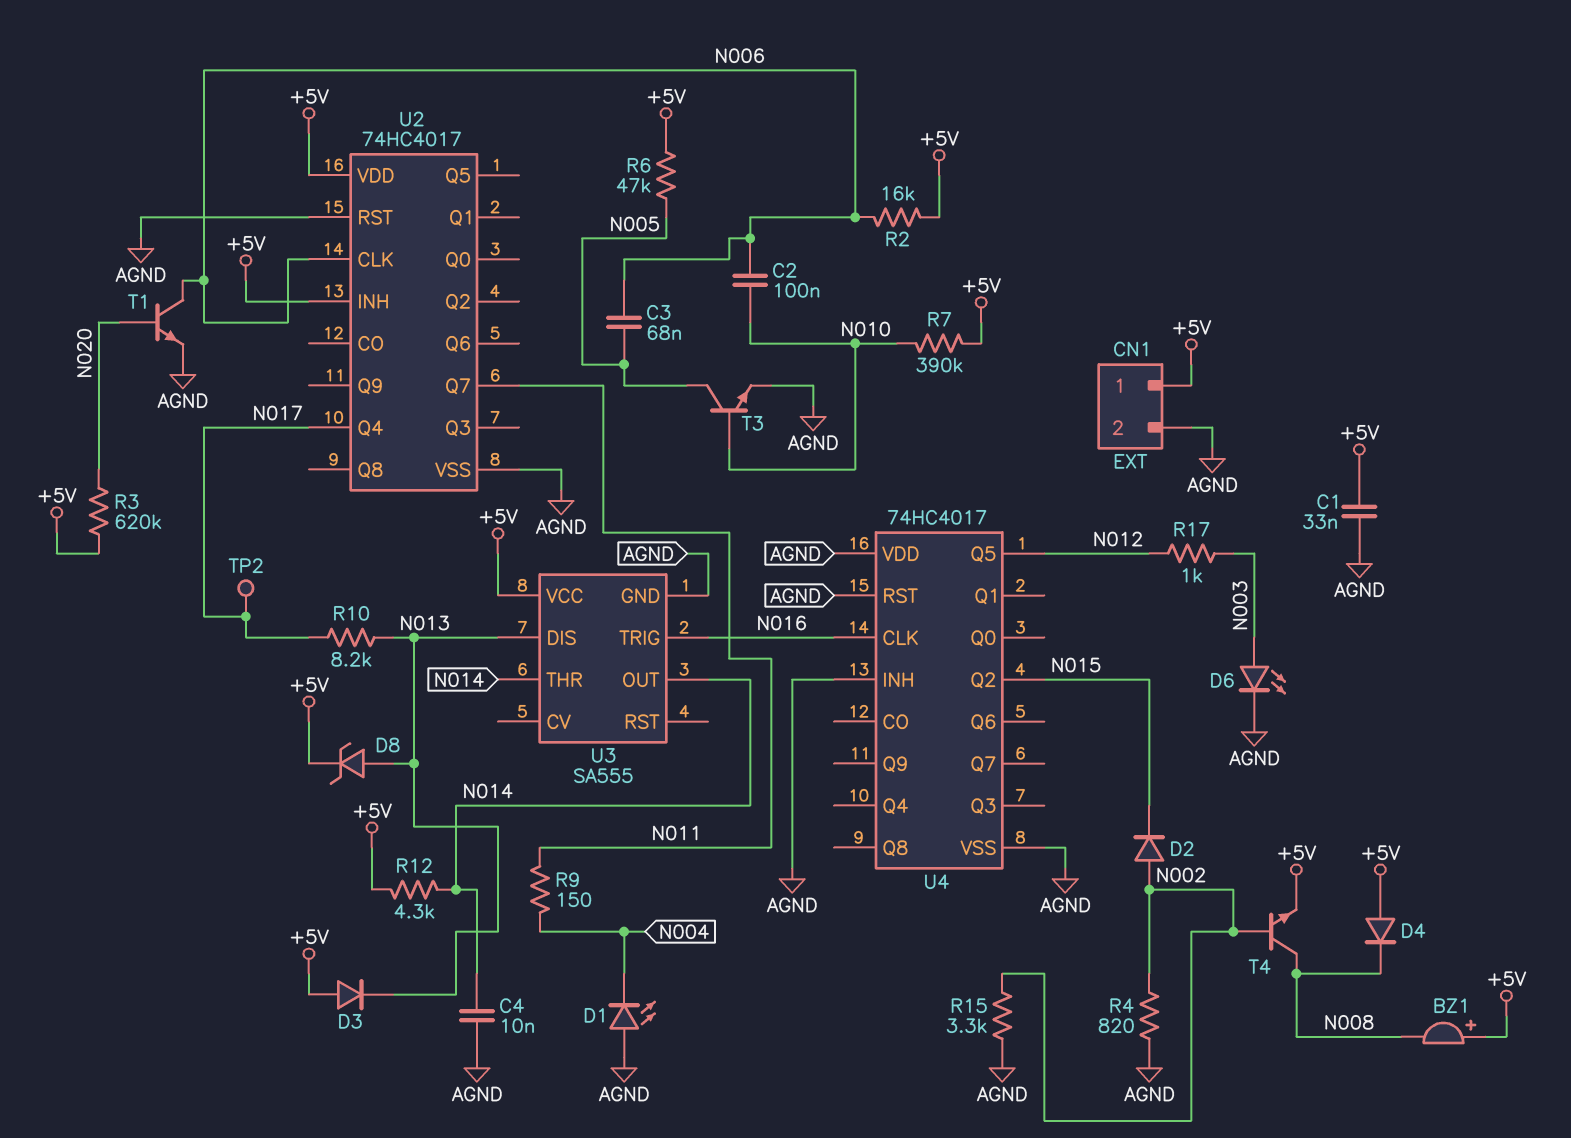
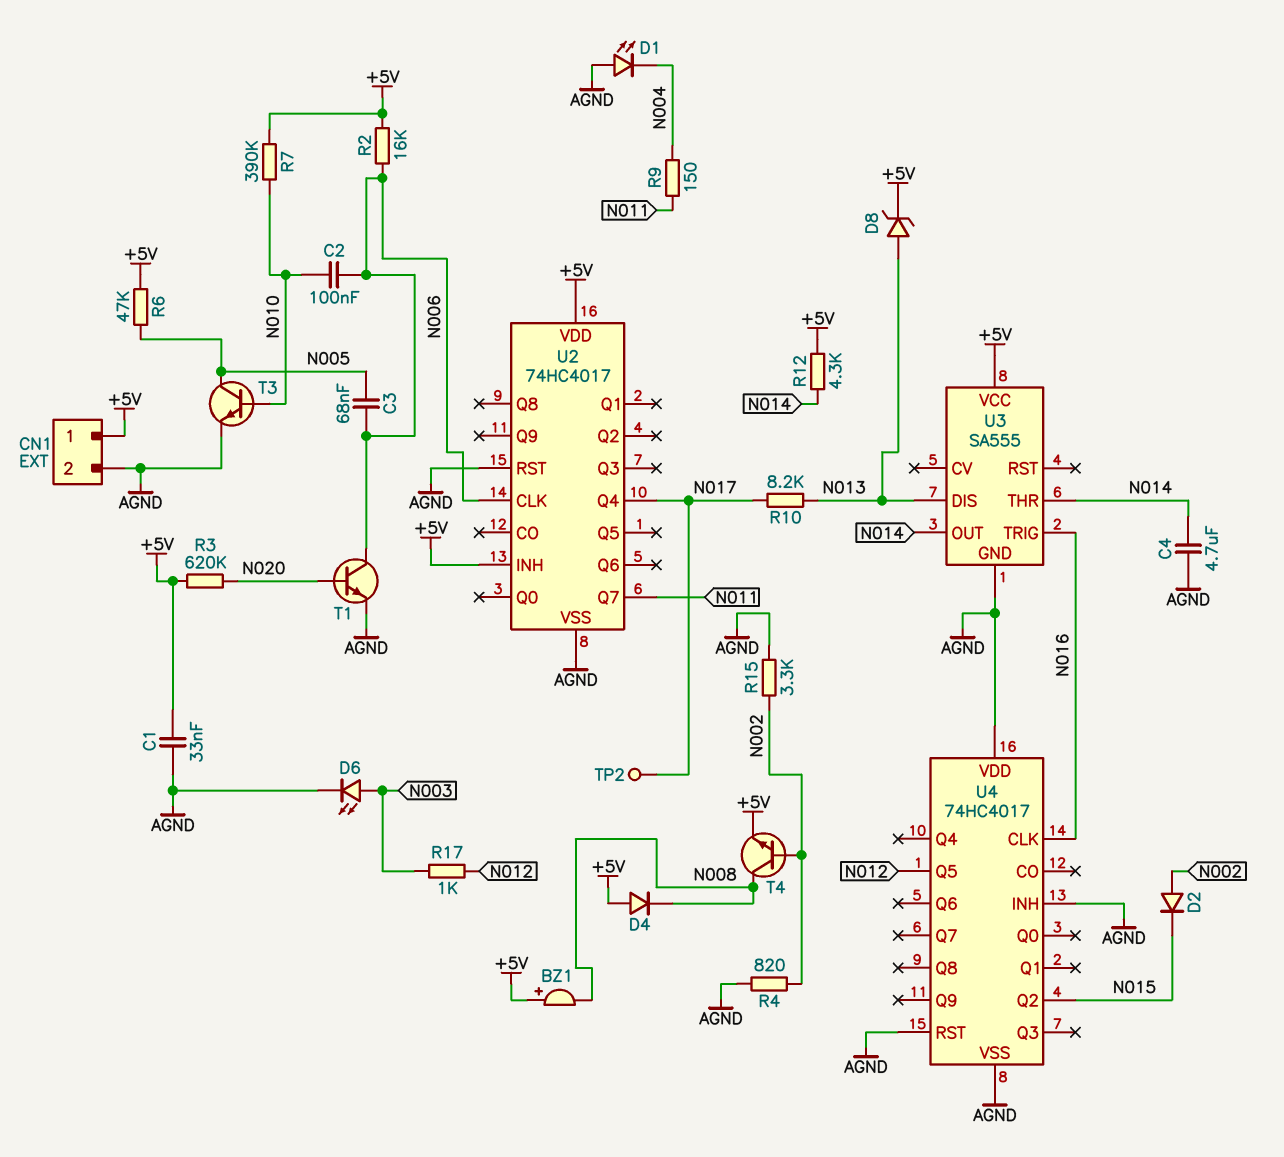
C4: 10nF (AGND, N014) -> 4.7uF (AGND, N014)
D3: diode (A +5V, K N013) -> none

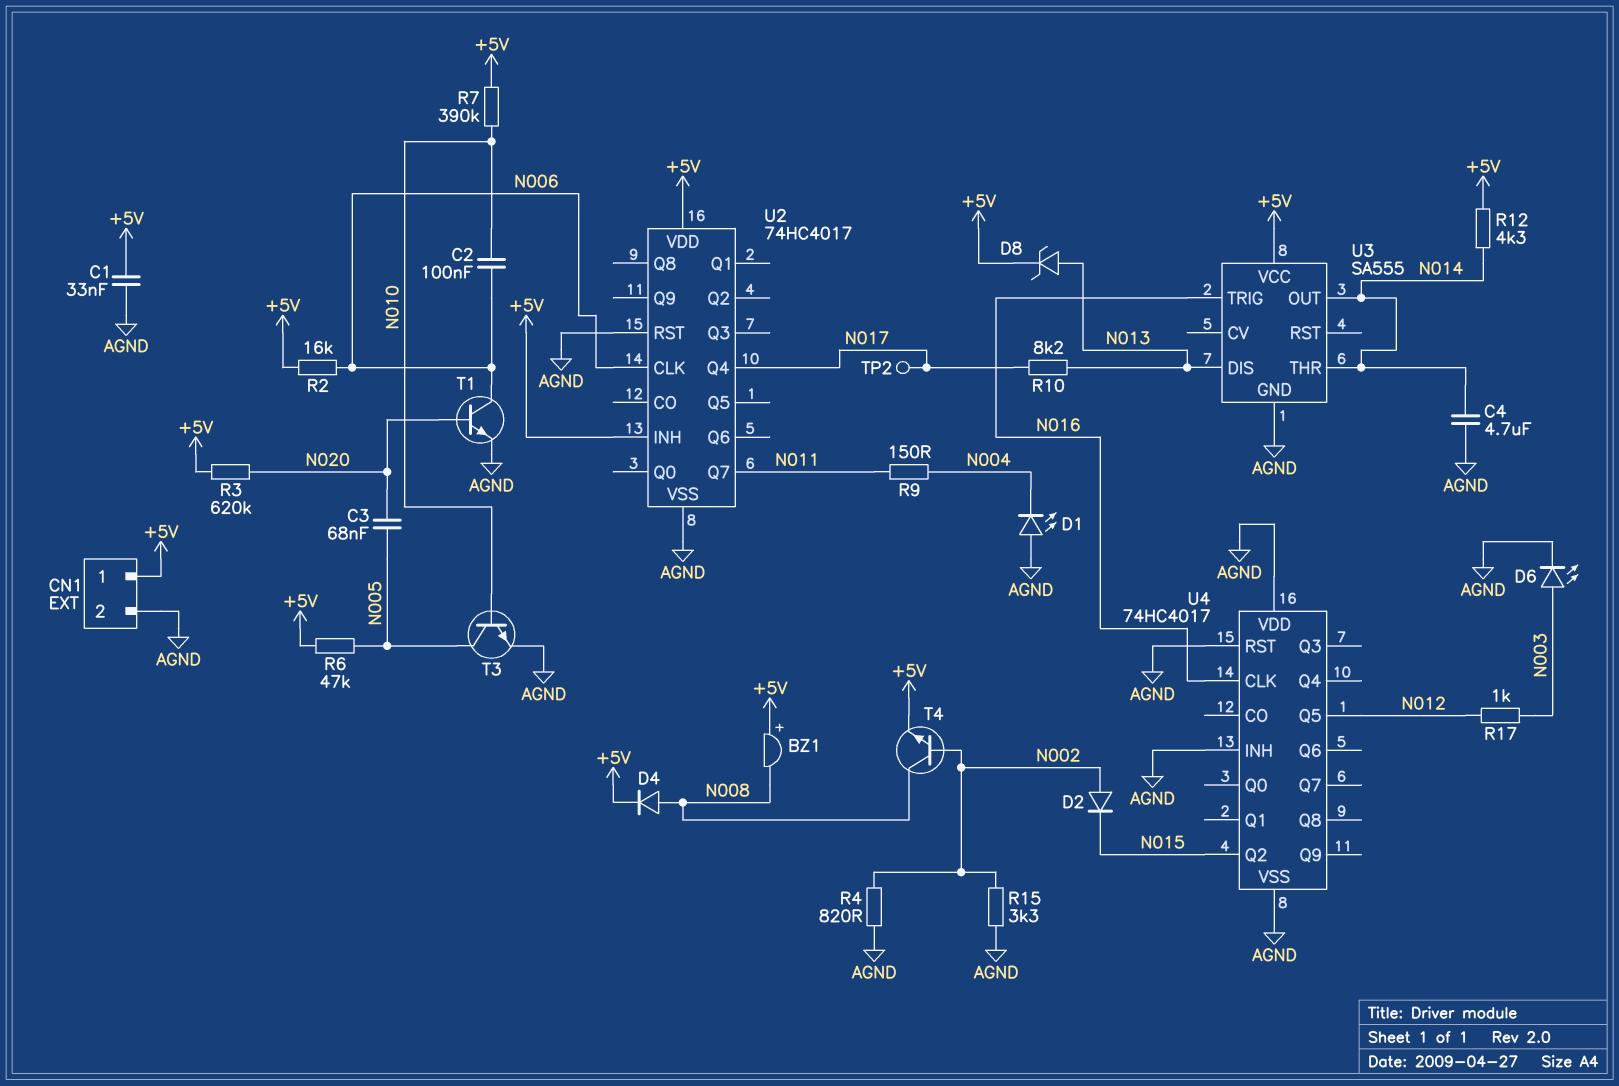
C3: 68nF (N005, N006) -> 68nF (N005, N020)
D4: diode (A +5V, K N008) -> diode (A N008, K +5V)

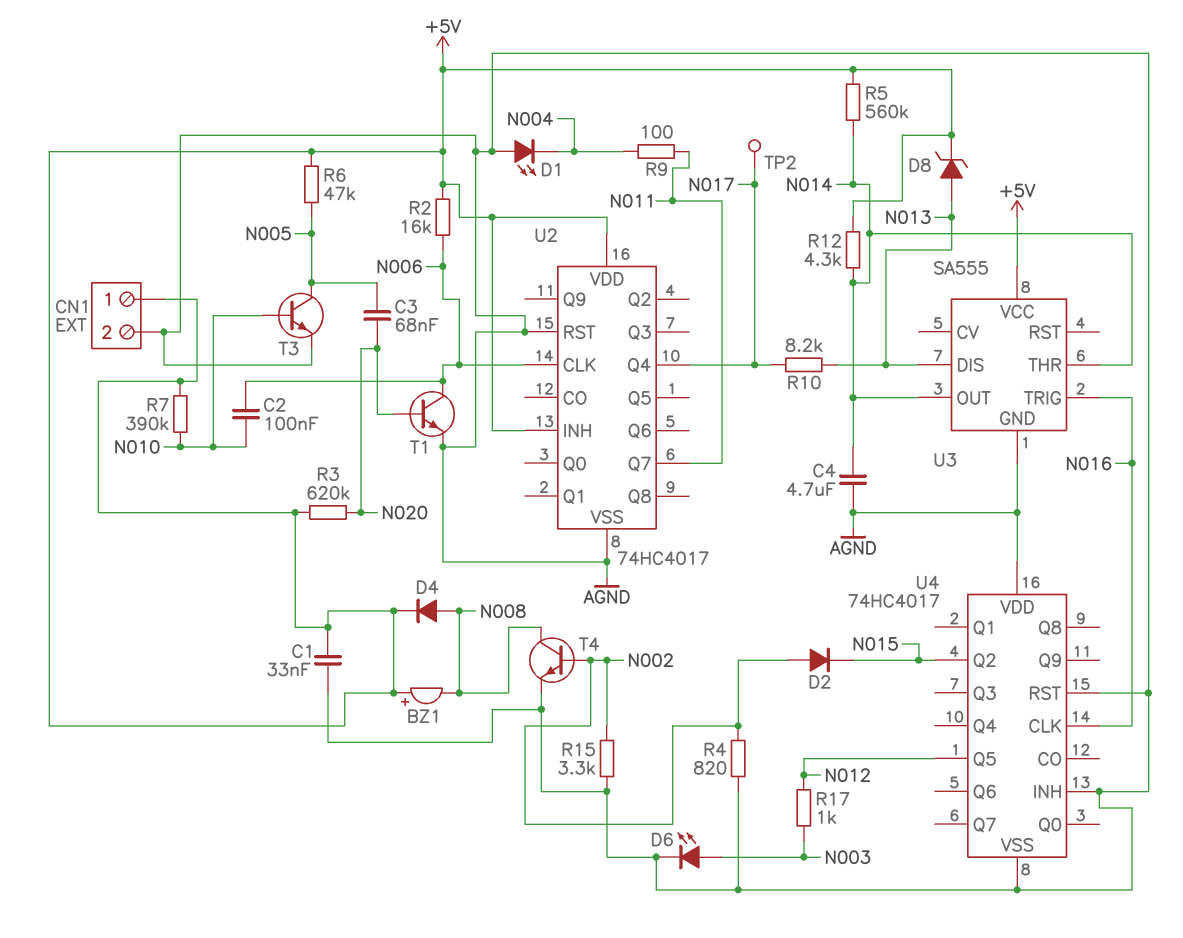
R5: none -> 560k (+5V, N014)
R9: 150 (N004, N011) -> 100 (N004, N011)
T4: NPN (B N002, C N008, E +5V) -> NPN (B N002, C N008, E AGND)

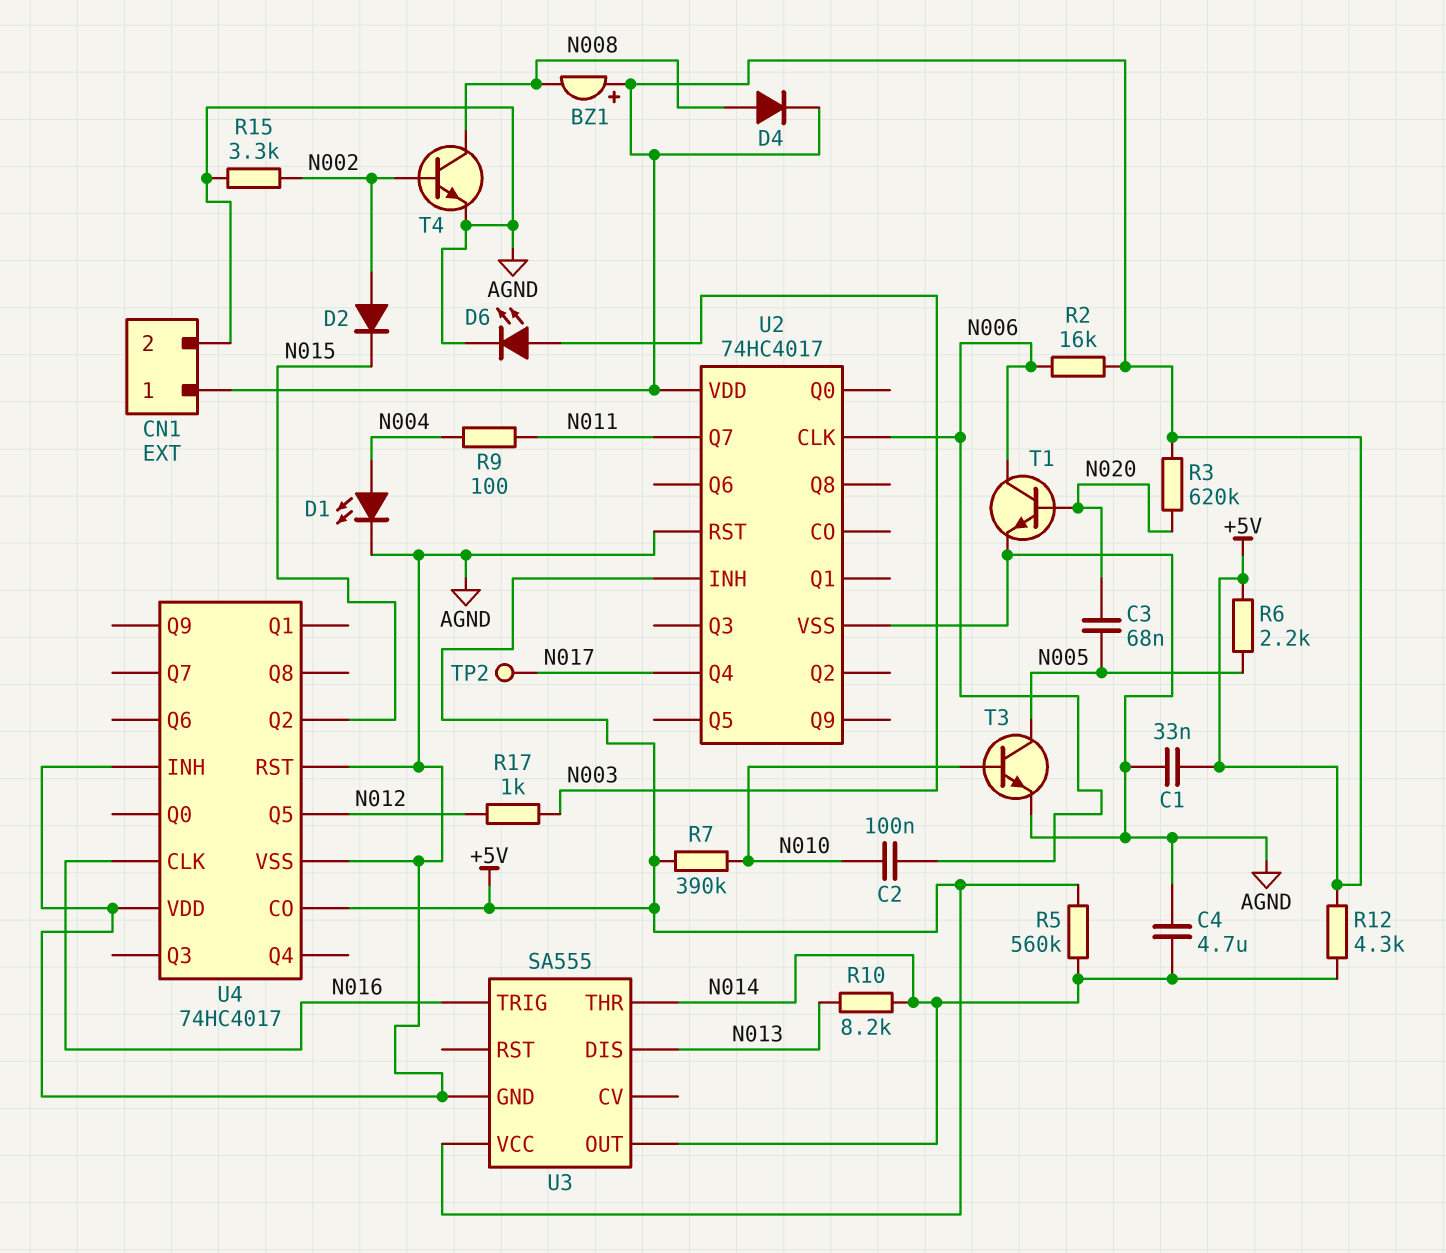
D1: LED (A AGND, K N004) -> LED (A N004, K AGND)
D8: zener (A N013, K +5V) -> none
R4: 820 (AGND, N002) -> none
R6: 47k (+5V, N005) -> 2.2k (+5V, N005)
R10: 8.2k (N013, N017) -> 8.2k (N013, N014)
U4 pin CO: none -> +5V

